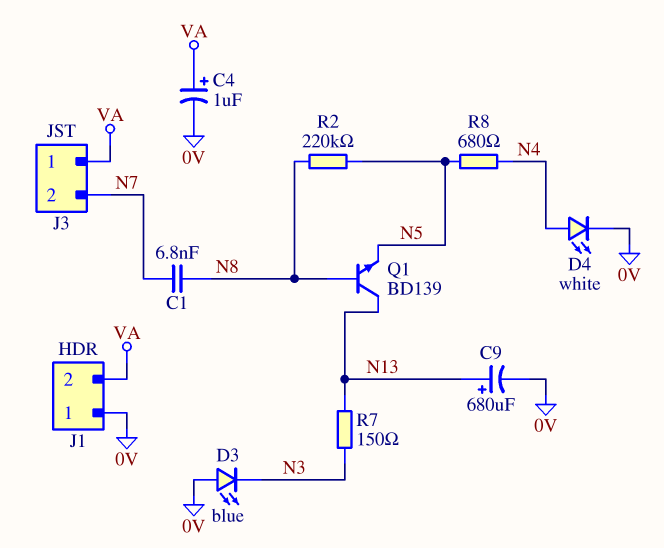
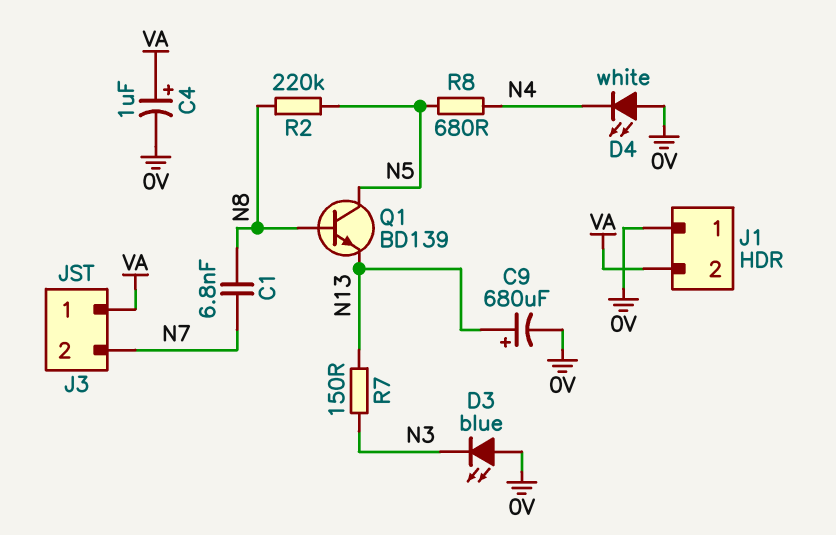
D4: LED white (A N4, K 0V) -> LED white (A 0V, K N4)
Q1: NPN BD139 (B N8, C N13, E N5) -> NPN BD139 (B N8, C N5, E N13)

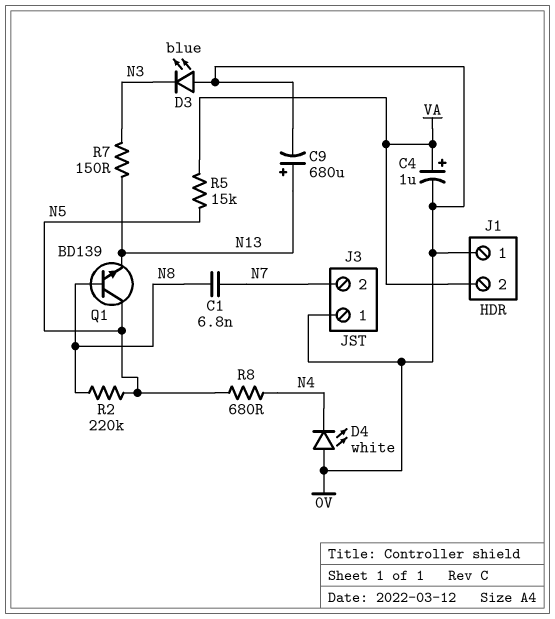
J3 pin 1: VA -> 0V
R5: none -> 15k (N5, VA)

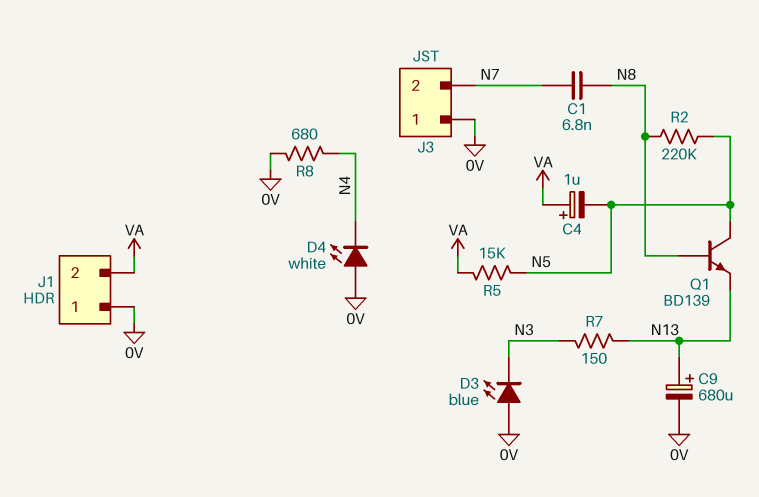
C4: 1uF (plus VA, minus 0V) -> 1uF (plus VA, minus N5)
R8: 680 (N4, N5) -> 680 (0V, N4)

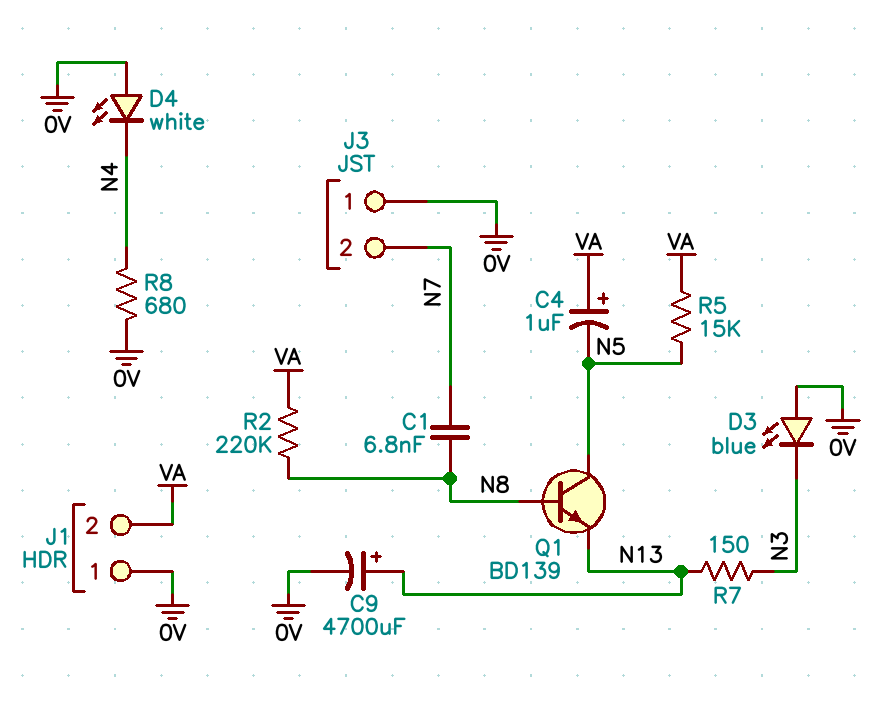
C9: 680uF (plus N13, minus 0V) -> 4700uF (plus N13, minus 0V)
R2: 220k (N5, N8) -> 220k (N8, VA)

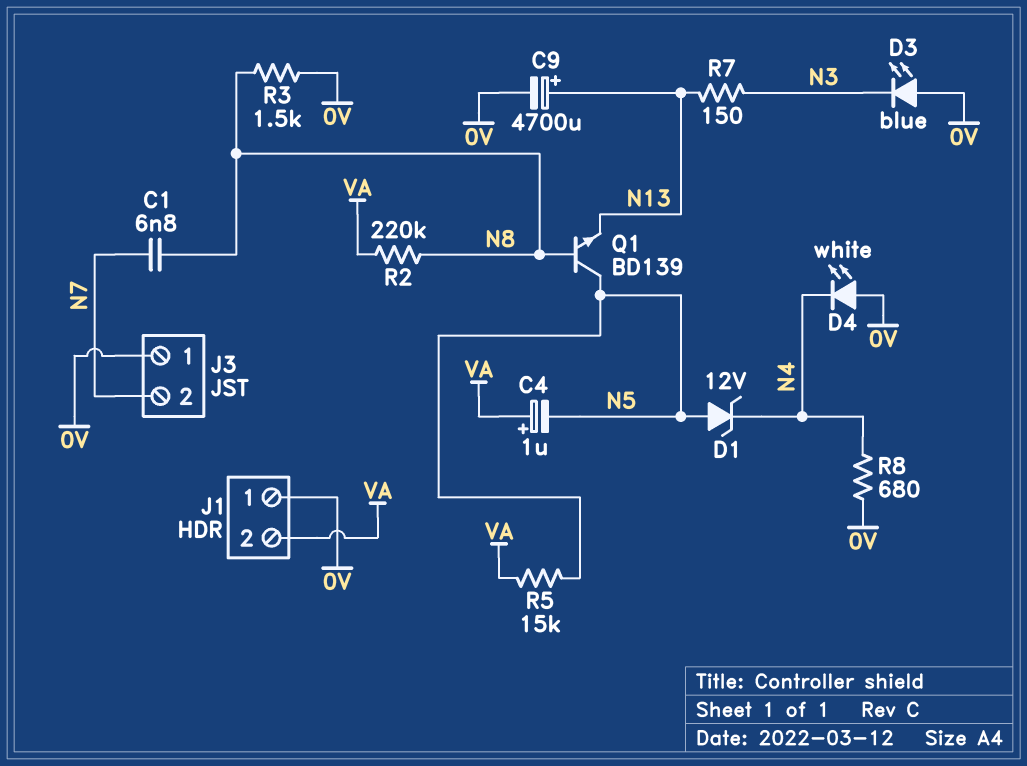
D1: none -> zener 12V (A N5, K N4)
R3: none -> 1.5k (0V, N8)

